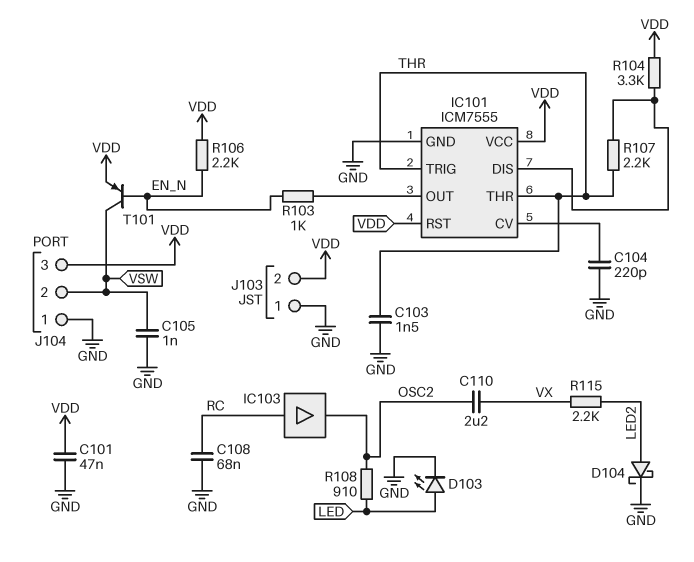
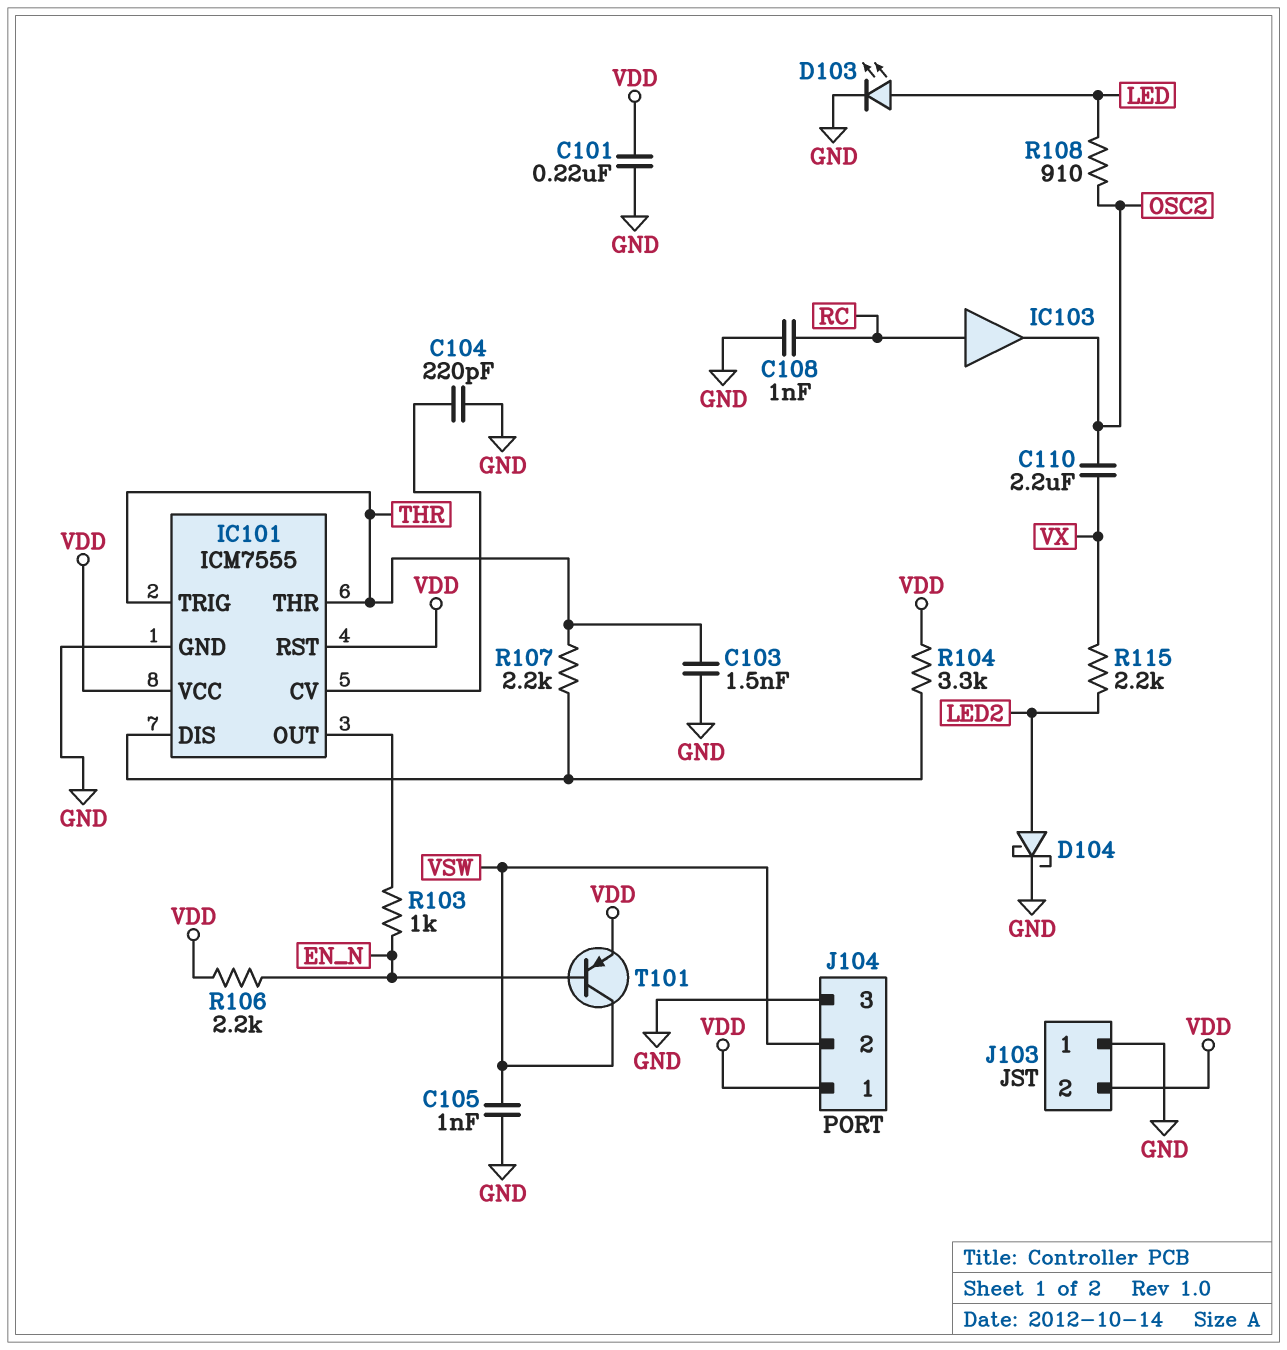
C101: 47nF (GND, VDD) -> 220nF (GND, VDD)
C108: 68nF (GND, RC) -> 1nF (GND, RC)
J104 pin 1: GND -> VDD
J104 pin 3: VDD -> GND

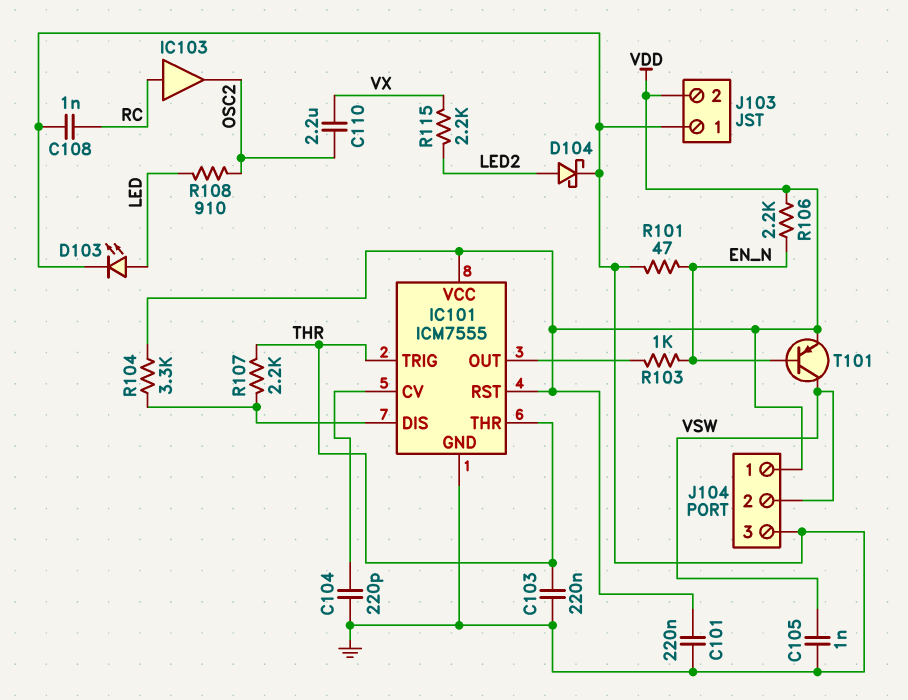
C103: 1.5nF (GND, THR) -> 220nF (GND, THR)
R101: none -> 47 (EN_N, GND)

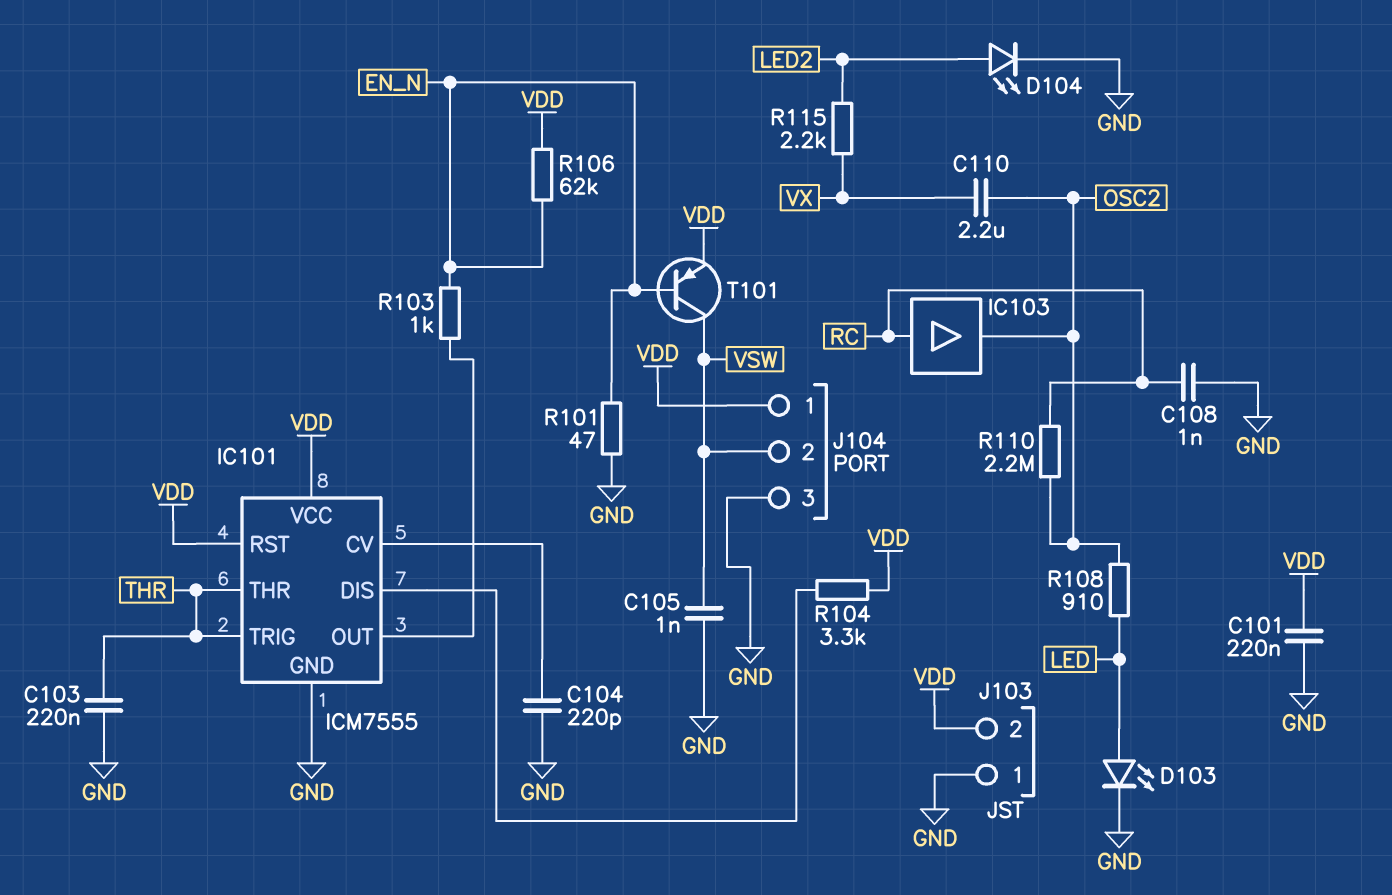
D104: schottky (A LED2, K GND) -> LED (A LED2, K GND)
R106: 2.2k (EN_N, VDD) -> 62k (EN_N, VDD)
R107: 2.2k (IC101/DIS, THR) -> none
R110: none -> 2.2M (OSC2, RC)

